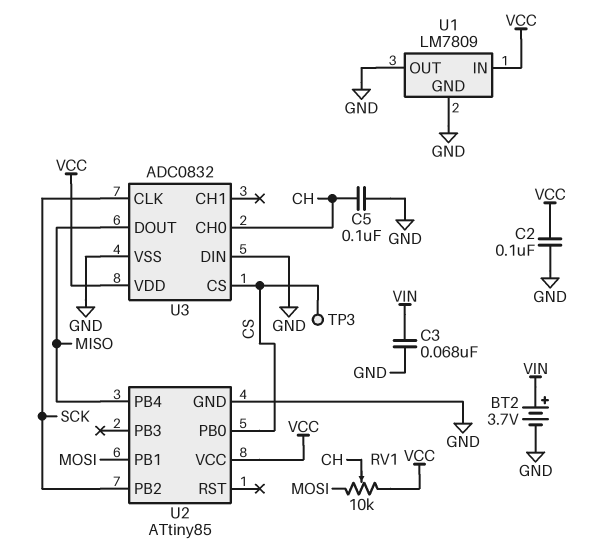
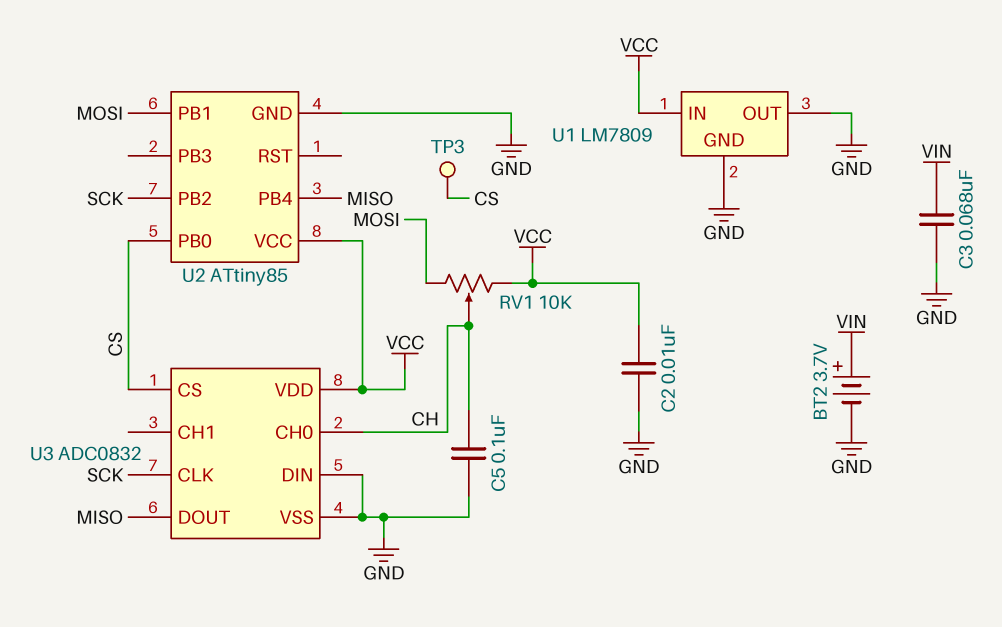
C2: 100nF (GND, VCC) -> 10nF (GND, VCC)

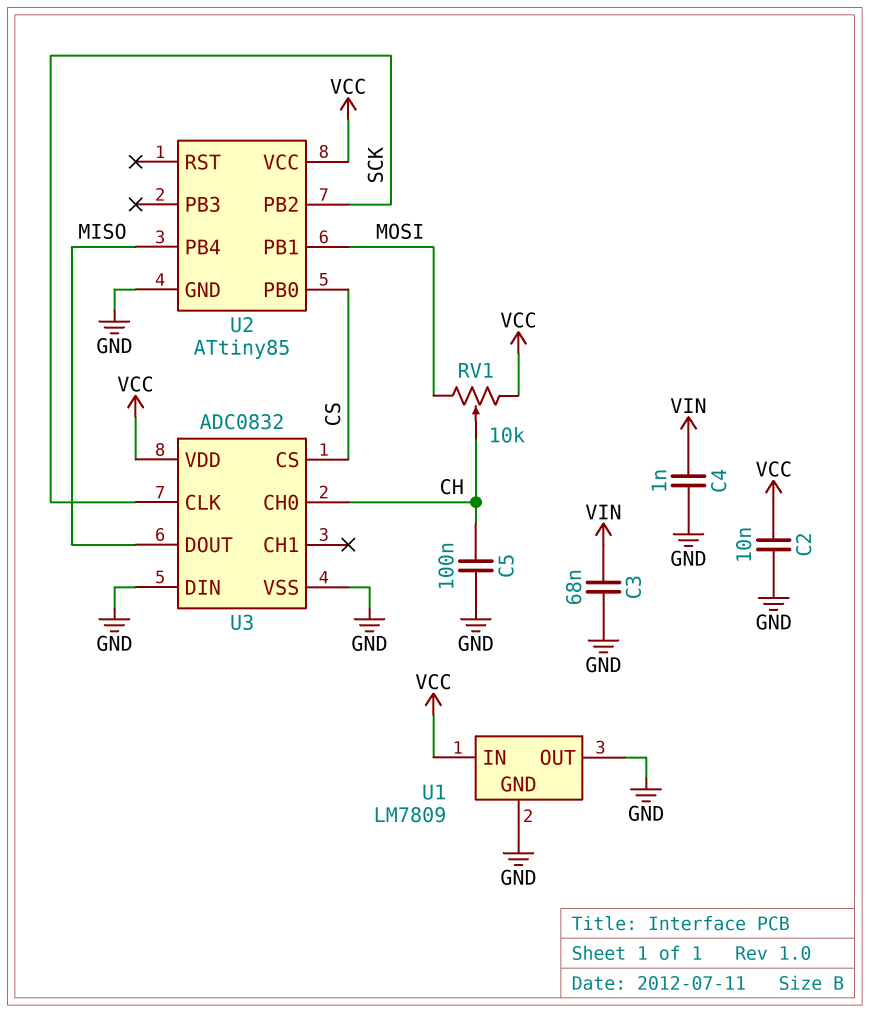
BT2: 3.7V (plus VIN, minus GND) -> none
C4: none -> 1nF (GND, VIN)
TP3: test point (CS) -> none

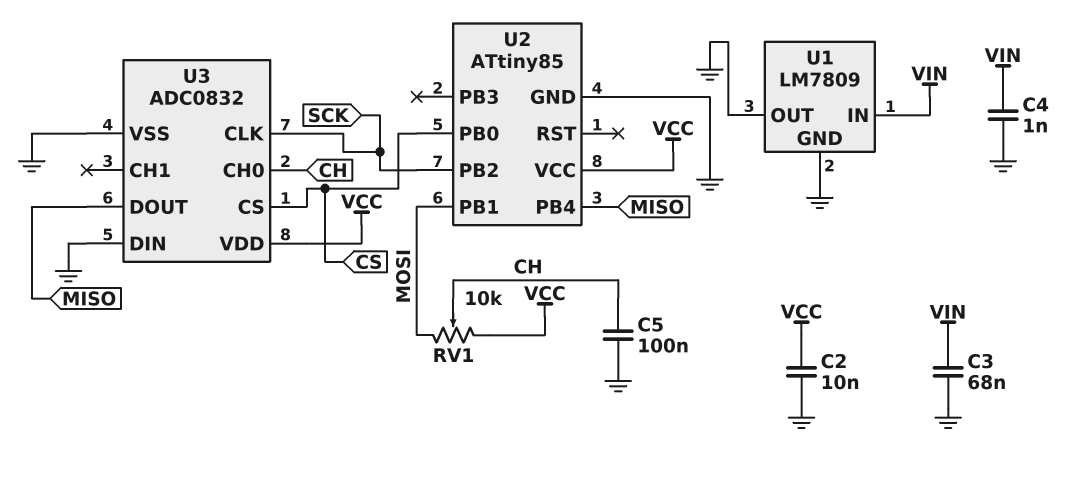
U1 pin IN: VCC -> VIN

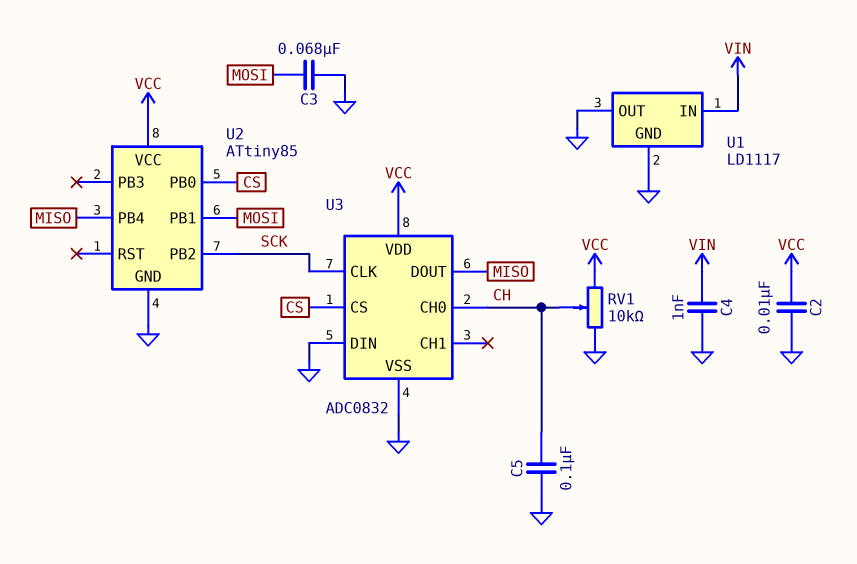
C3: 68nF (GND, VIN) -> 68nF (GND, MOSI)
RV1: 10k (MOSI, VCC, wiper CH) -> 10k (GND, VCC, wiper CH)
U1: LM7809 -> LD1117

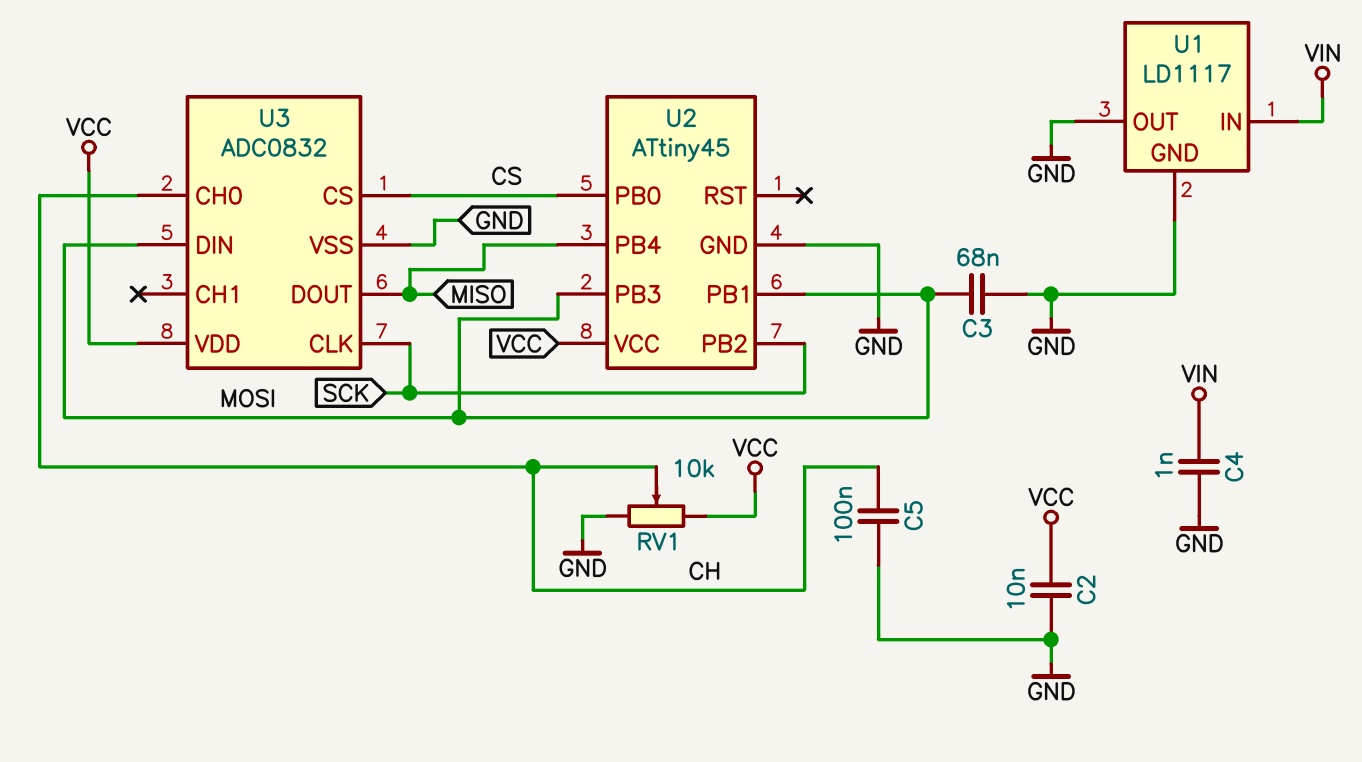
U2: ATtiny85 -> ATtiny45
U2 pin PB3: none -> MOSI
U3 pin DIN: GND -> MOSI

